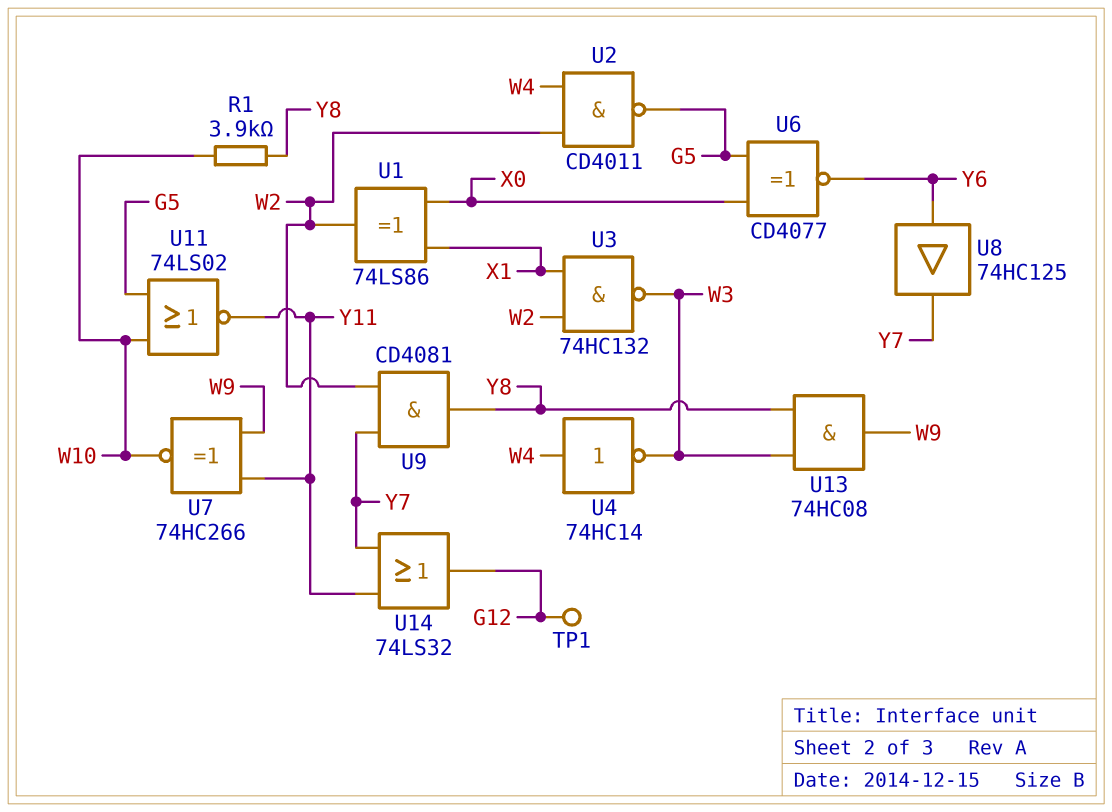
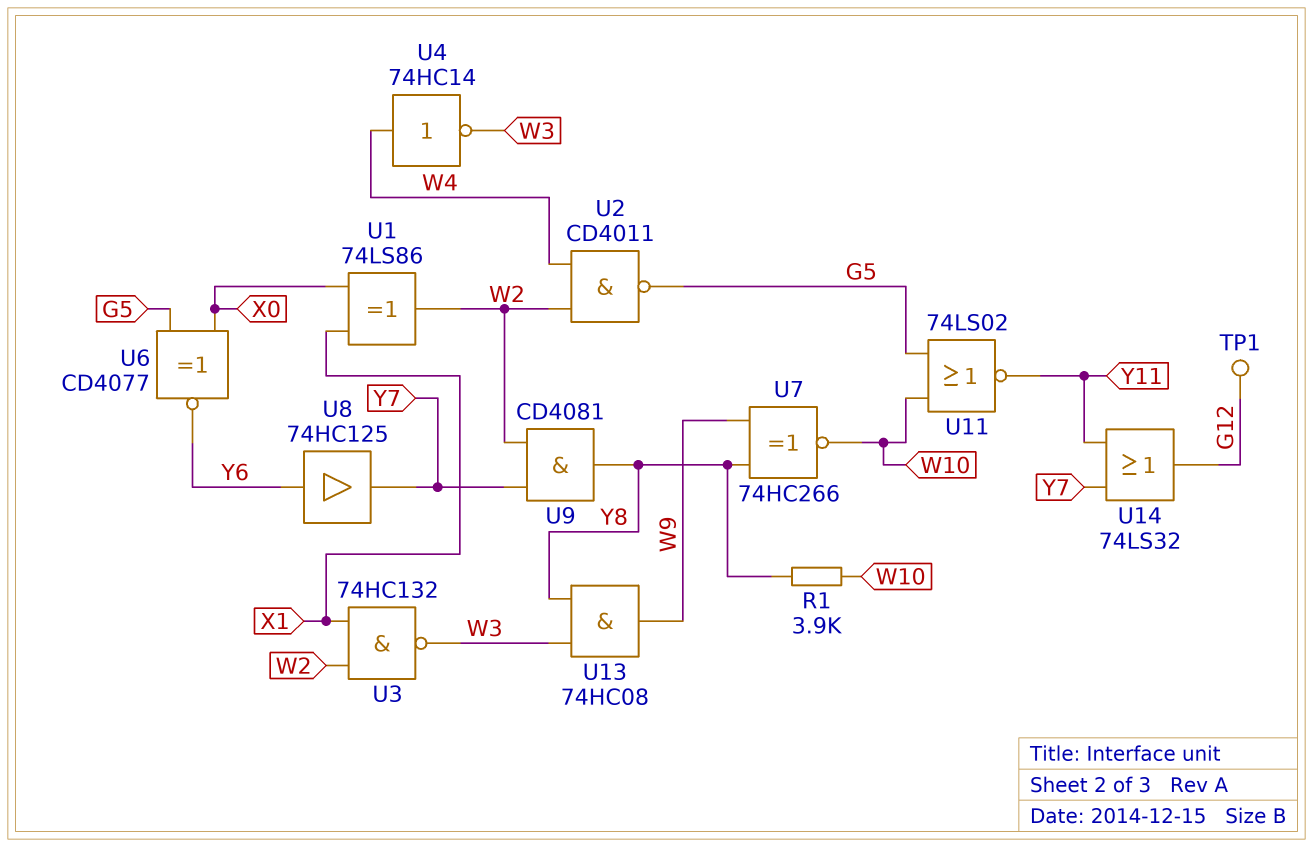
U7: XNOR 74HC266 (in W9, in Y11, out W10) -> XNOR 74HC266 (in W9, in Y8, out W10)

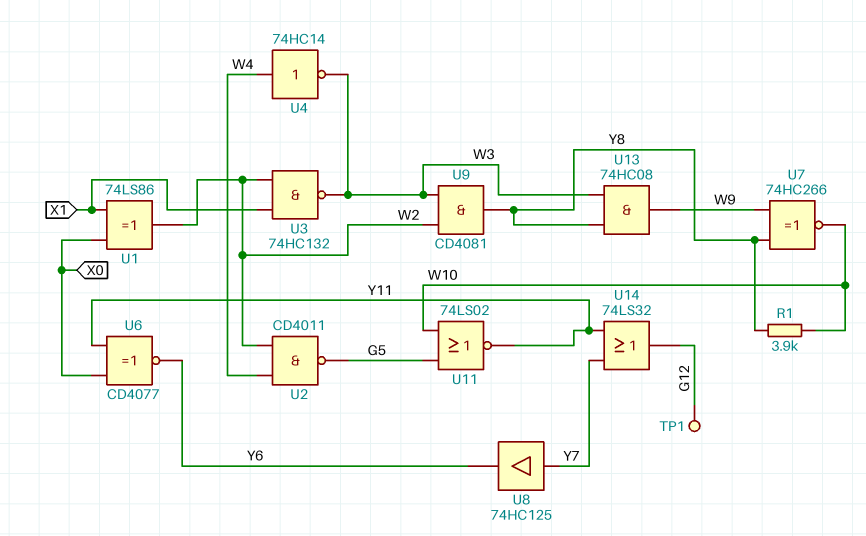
U6: XNOR CD4077 (in G5, in X0, out Y6) -> XNOR CD4077 (in X0, in Y11, out Y6)
U8: buffer 74HC125 (in Y6, out Y7) -> buffer 74HC125 (in Y7, out Y6)
U9: AND CD4081 (in W2, in Y7, out Y8) -> AND CD4081 (in W2, in W3, out Y8)

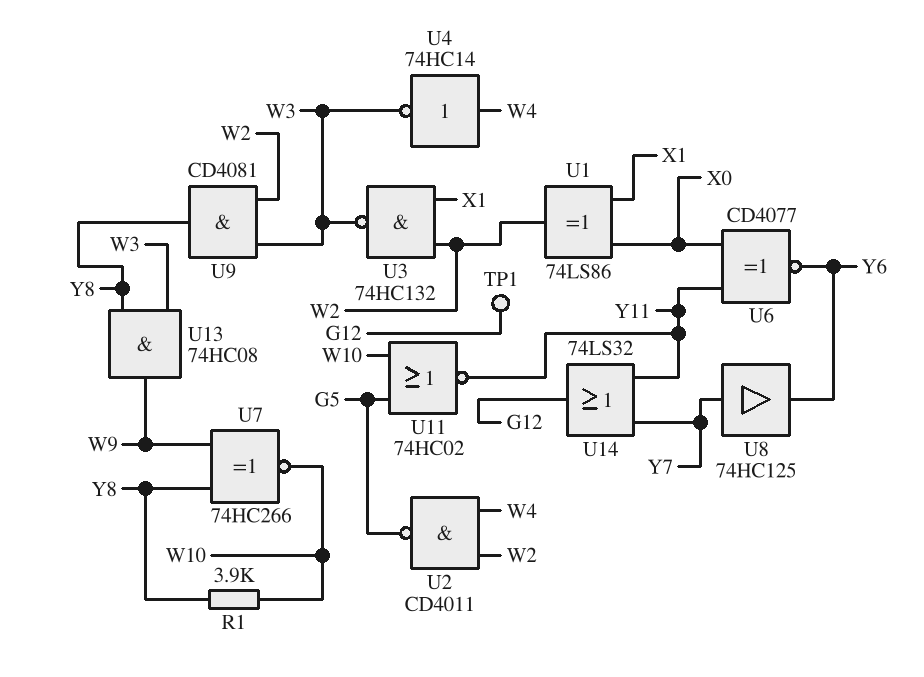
U11: NOR 74LS02 (in G5, in W10, out Y11) -> NOR 74HC02 (in G5, in W10, out Y11)

